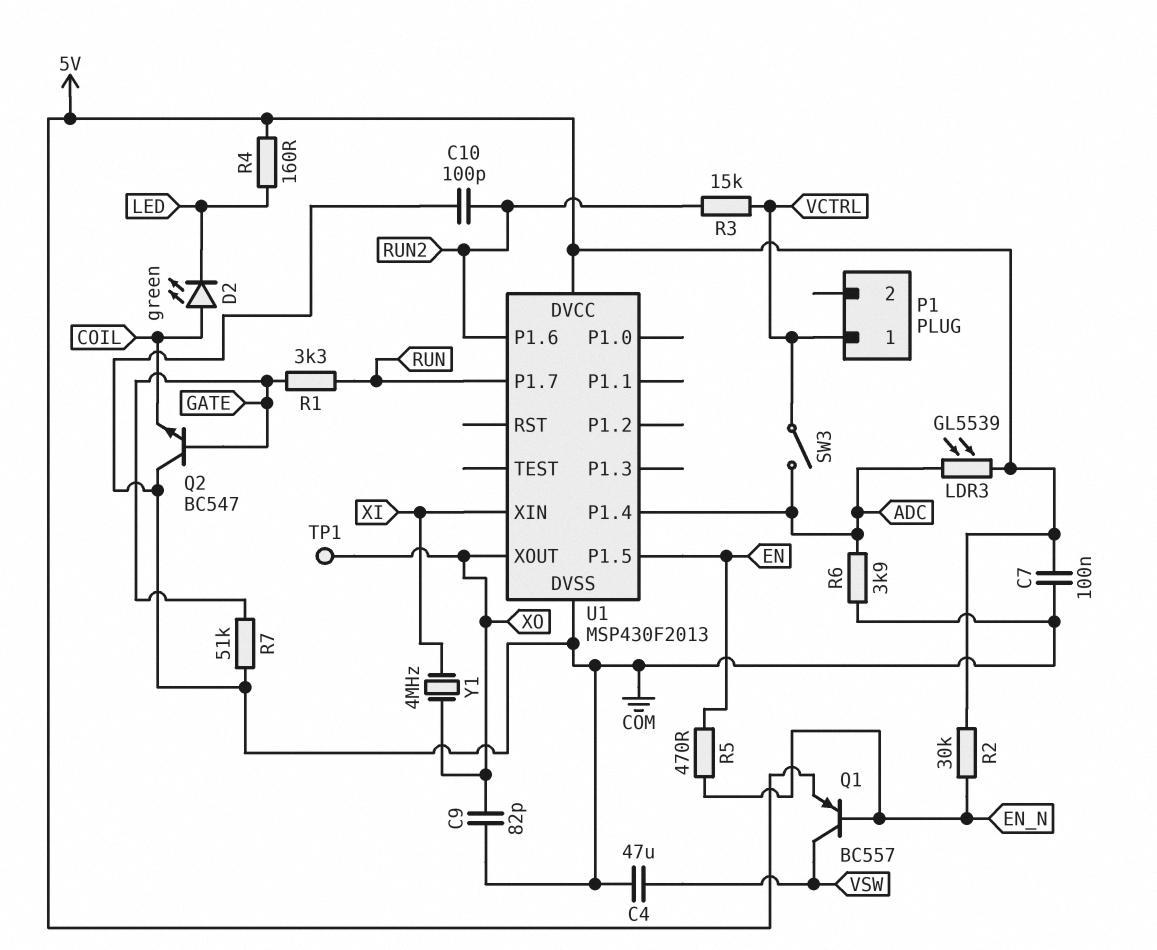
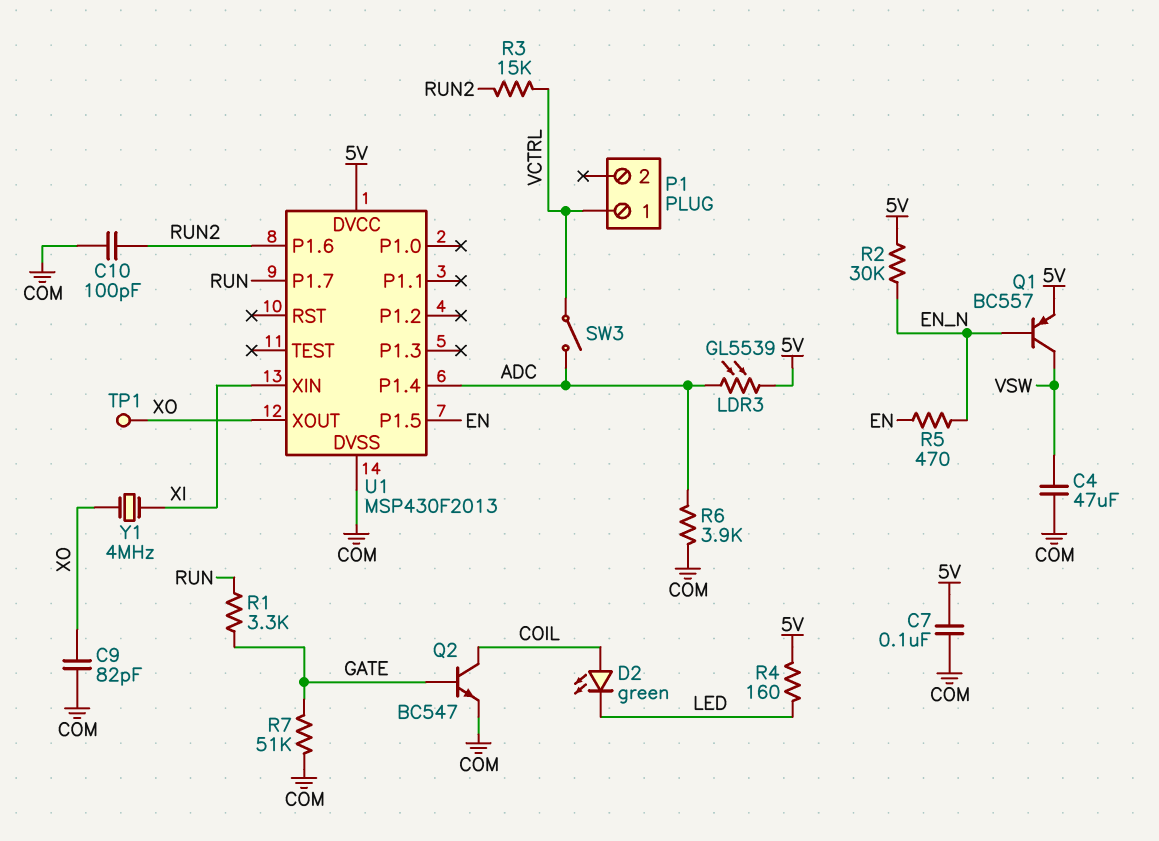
Q2: NPN BC547 (B GATE, C COM, E COIL) -> NPN BC547 (B GATE, C COIL, E COM)

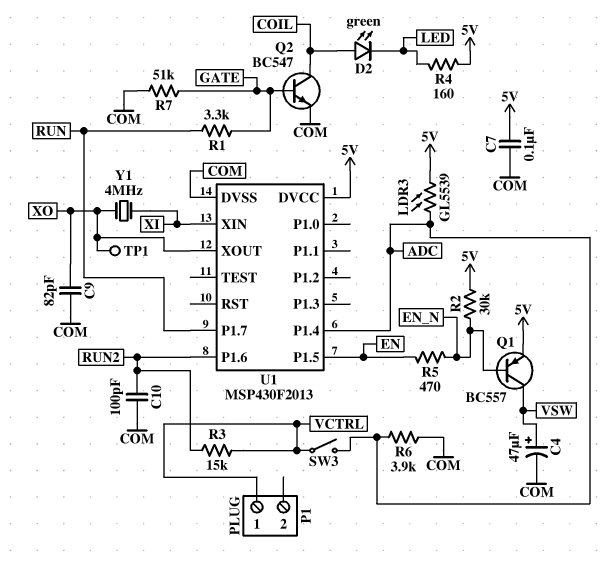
C4: 47uF (COM, VSW) -> 47uF (plus VSW, minus COM)

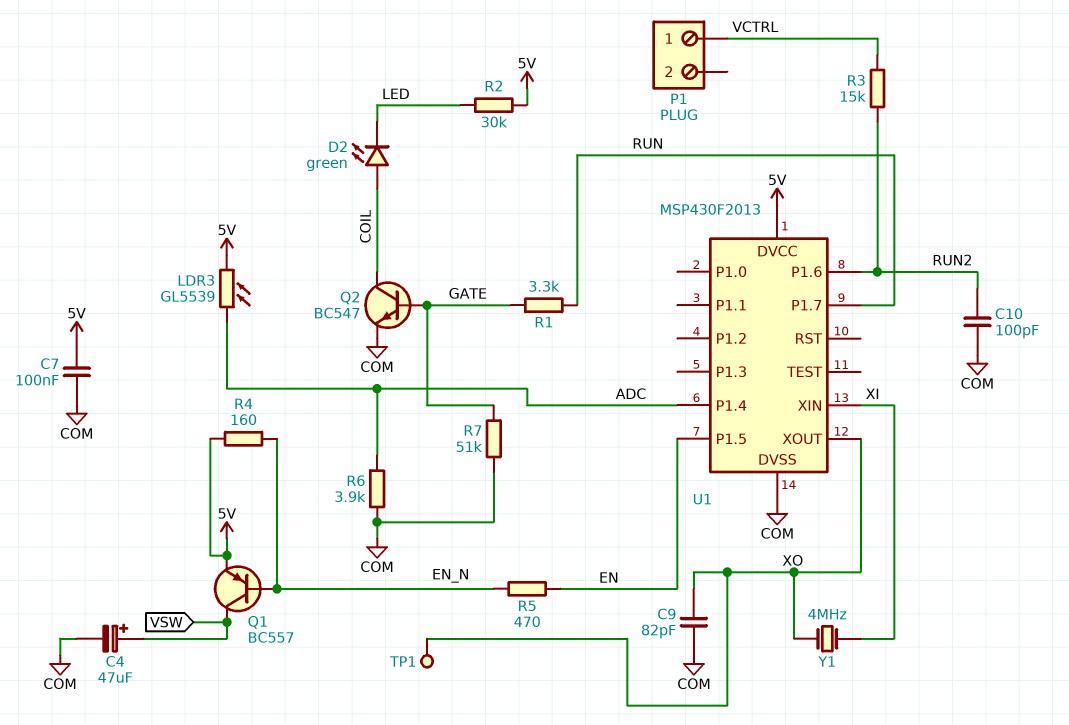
R2: 30k (5V, EN_N) -> 30k (5V, LED)
R4: 160 (5V, LED) -> 160 (5V, EN_N)
SW3: switch (ADC, VCTRL) -> none

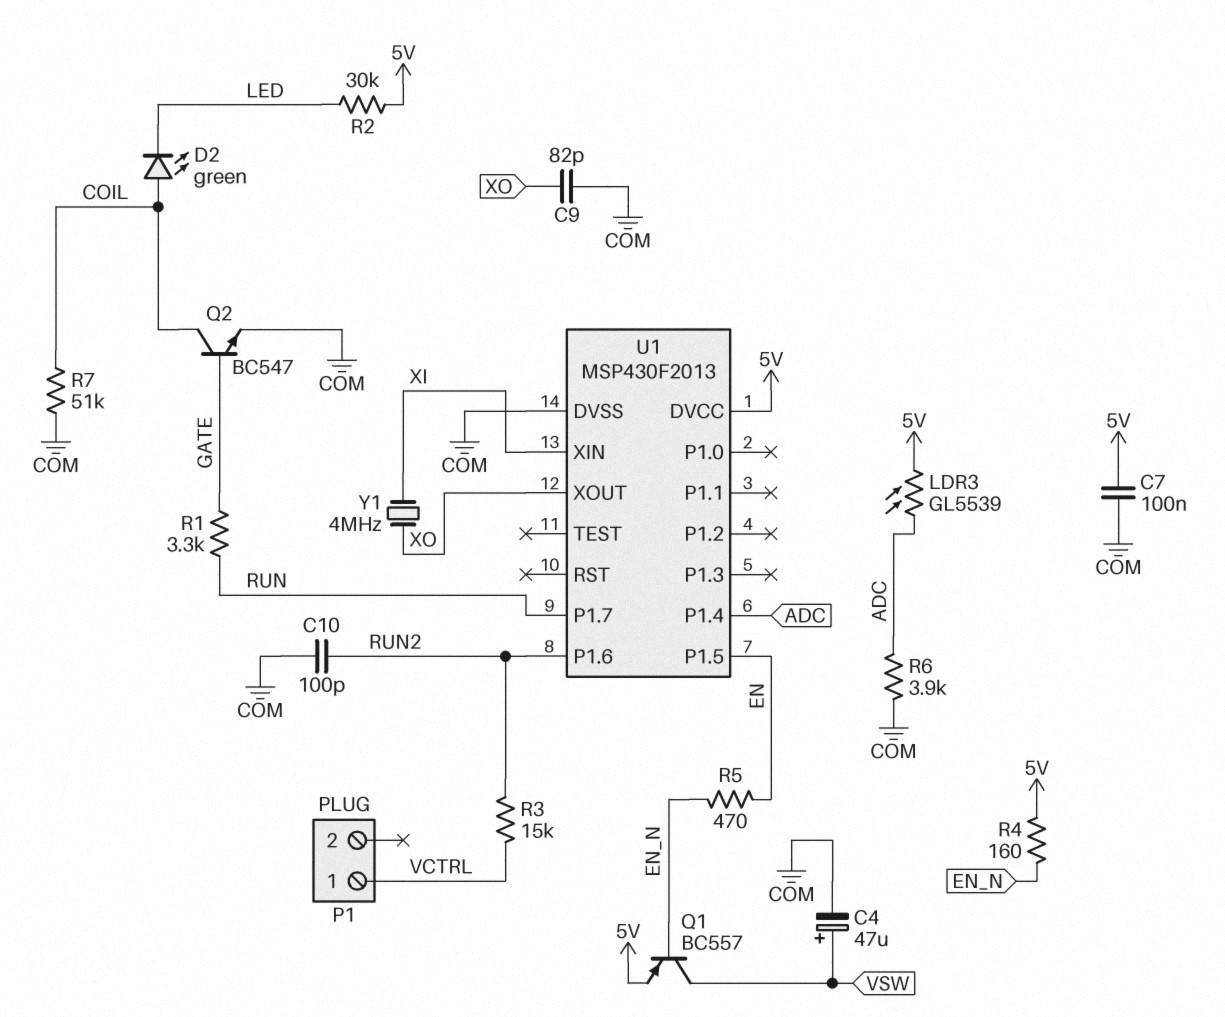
R7: 51k (COM, GATE) -> 51k (COIL, COM)
TP1: test point (XO) -> none

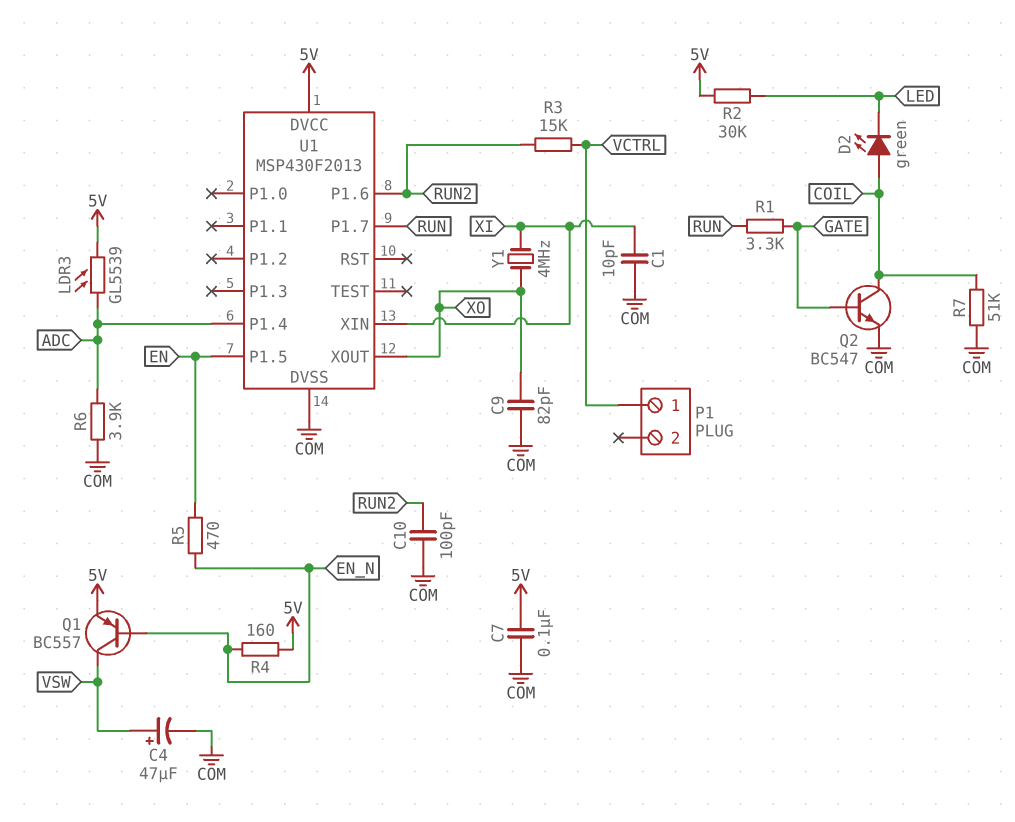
C1: none -> 10pF (COM, XI)

